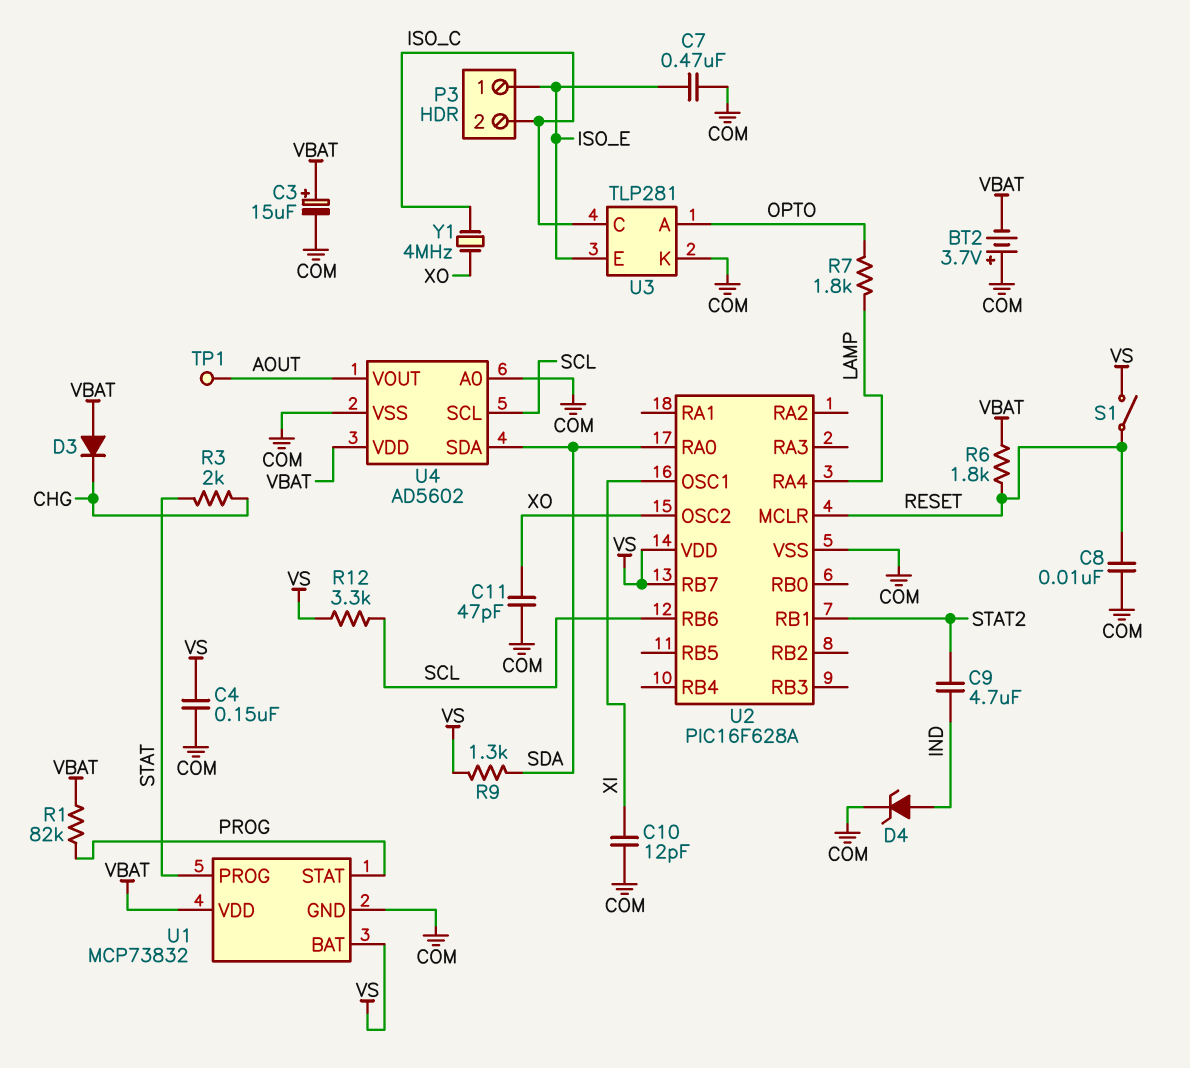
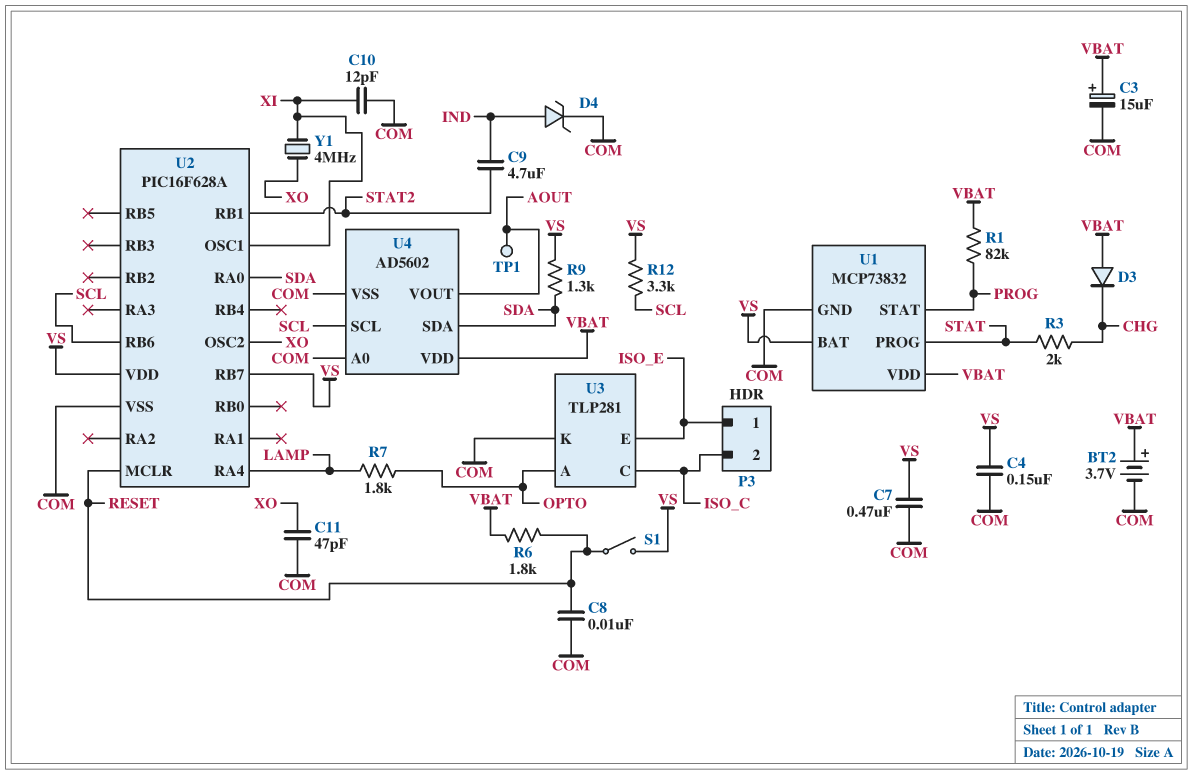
BT2: 3.7V (plus COM, minus VBAT) -> 3.7V (plus VBAT, minus COM)
C7: 470nF (COM, ISO_E) -> 470nF (COM, VS)
Y1: 4MHz (ISO_C, XO) -> 4MHz (XI, XO)

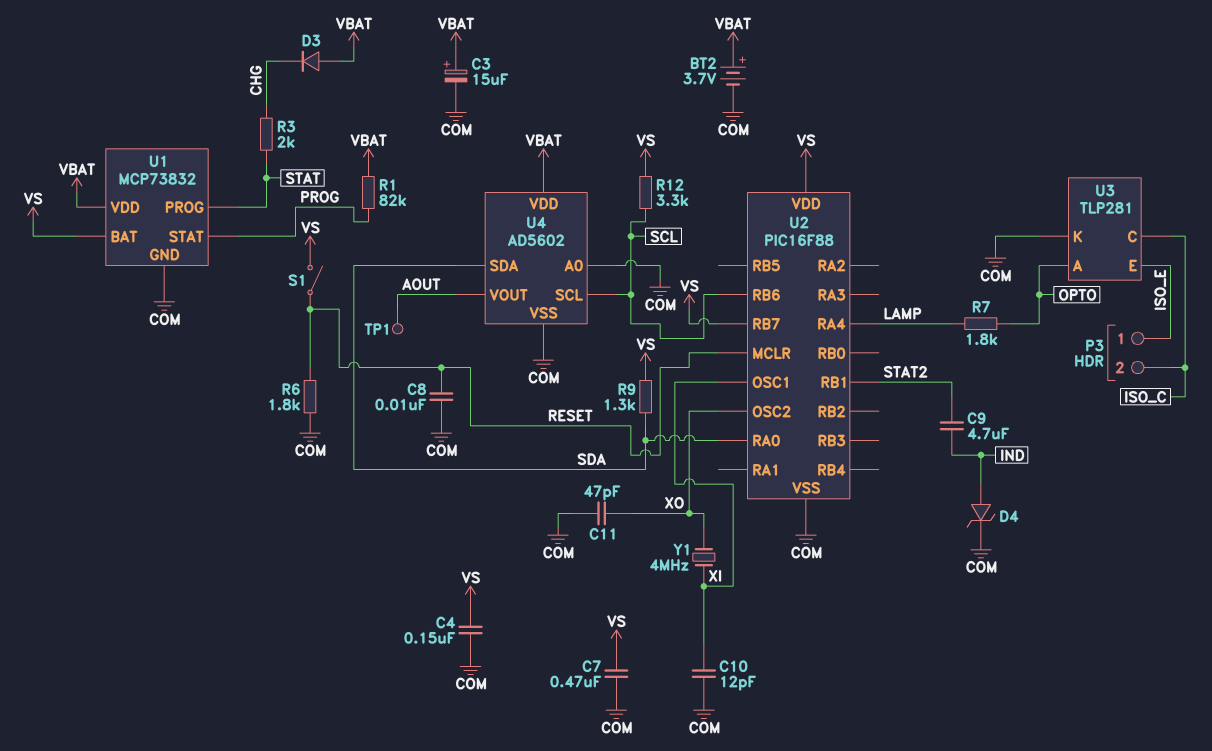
R6: 1.8k (RESET, VBAT) -> 1.8k (COM, RESET)
U2: PIC16F628A -> PIC16F88

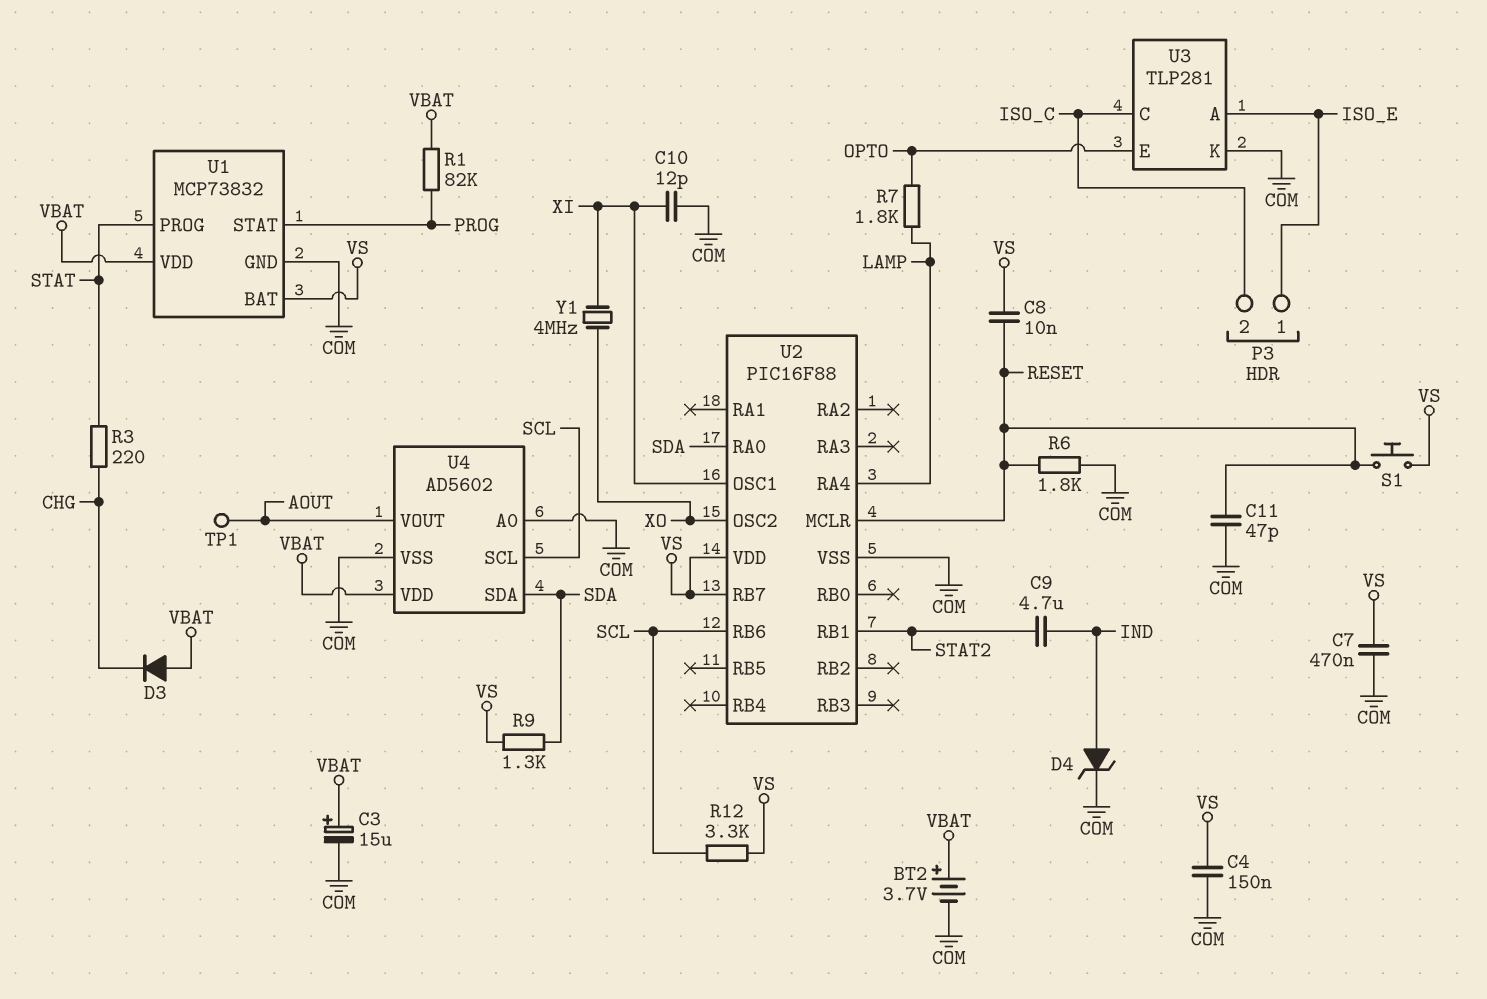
C8: 10nF (COM, RESET) -> 10nF (RESET, VS)
C11: 47pF (COM, XO) -> 47pF (COM, RESET)
R3: 2k (CHG, STAT) -> 220 (CHG, STAT)
S1: switch (RESET, VS) -> button (RESET, VS)
U3 pin A: OPTO -> ISO_E
U3 pin E: ISO_E -> OPTO

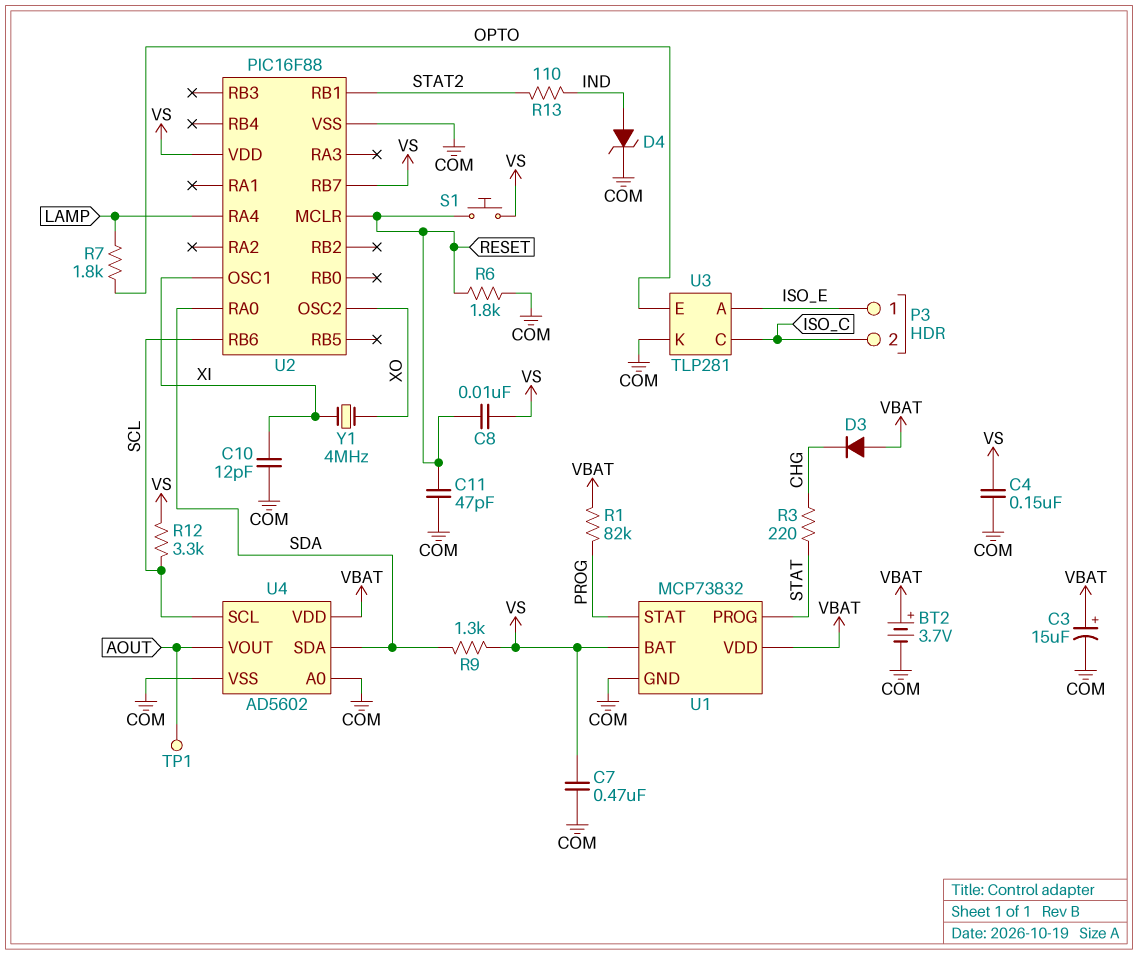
C9: 4.7uF (IND, STAT2) -> none
R13: none -> 110 (IND, STAT2)

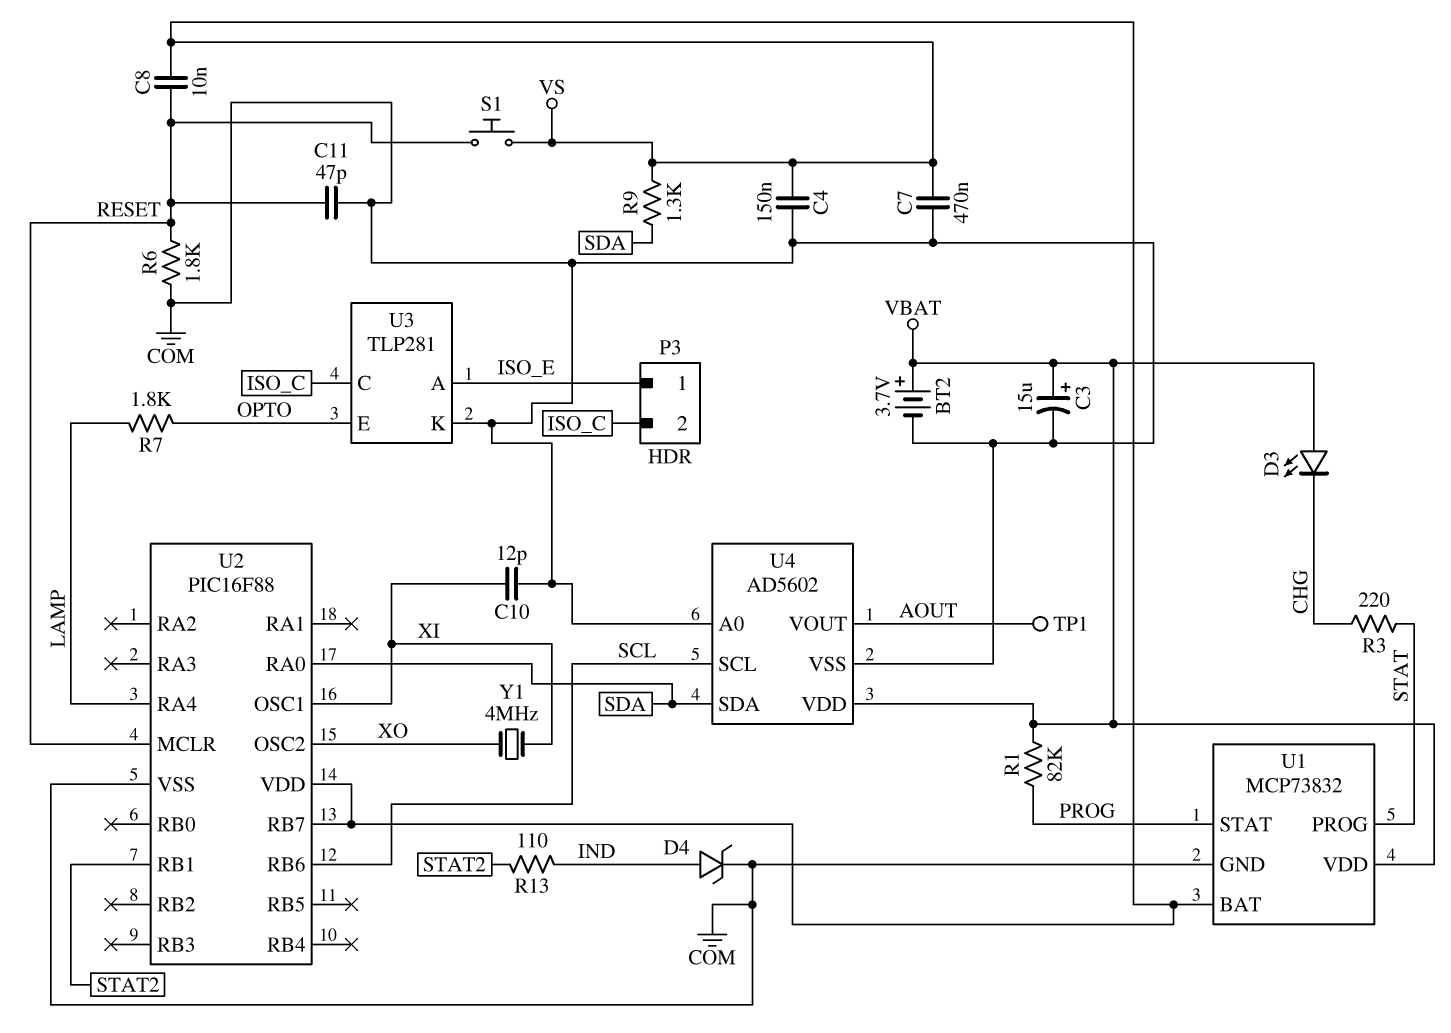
D3: diode (A VBAT, K CHG) -> LED (A VBAT, K CHG)
R12: 3.3k (SCL, VS) -> none

